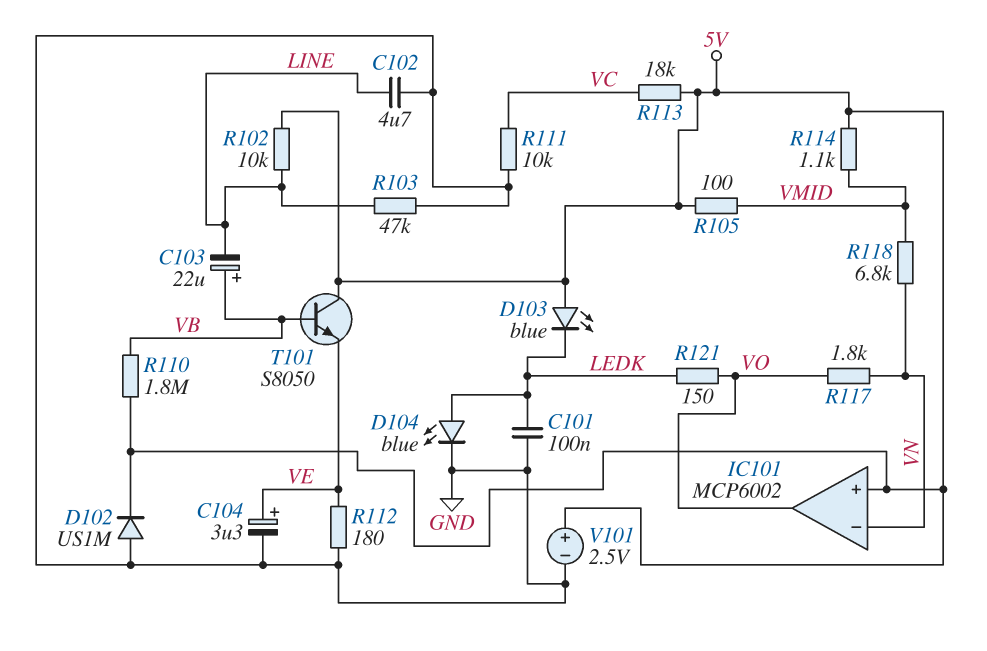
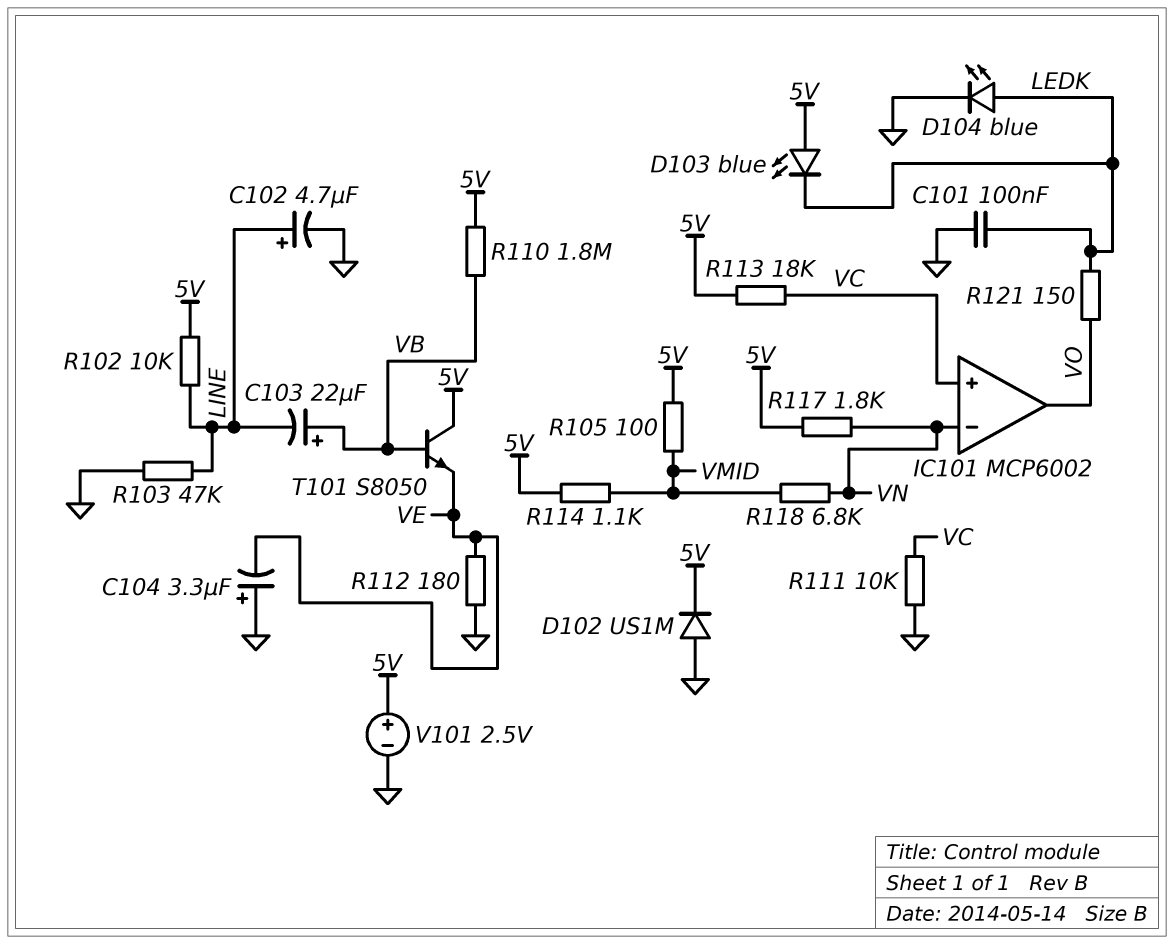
C102: 4.7uF (GND, LINE) -> 4.7uF (plus LINE, minus GND)
C104: 3.3uF (plus VE, minus GND) -> 3.3uF (plus GND, minus VE)
IC101 pin in+: 5V -> VC
R117: 1.8k (VN, VO) -> 1.8k (5V, VN)

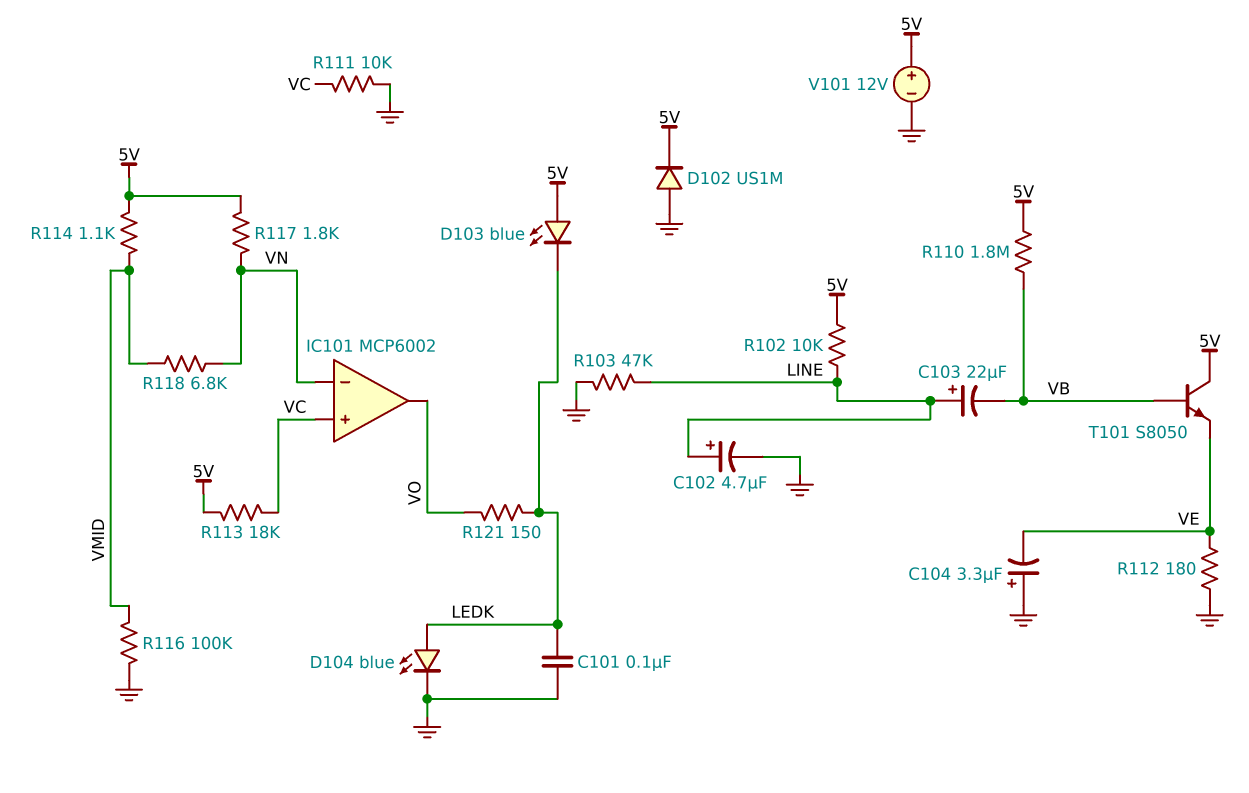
C103: 22uF (plus VB, minus LINE) -> 22uF (plus LINE, minus VB)
R105: 100 (5V, VMID) -> none
R116: none -> 100k (GND, VMID)
V101: 2.5V (plus 5V, minus GND) -> 12V (plus 5V, minus GND)

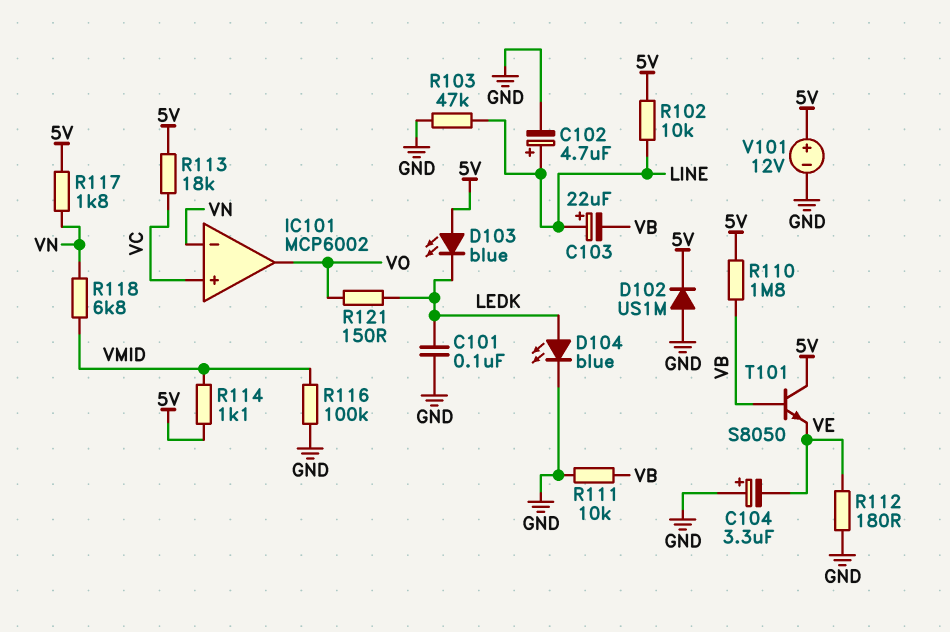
R111: 10k (GND, VC) -> 10k (GND, VB)

